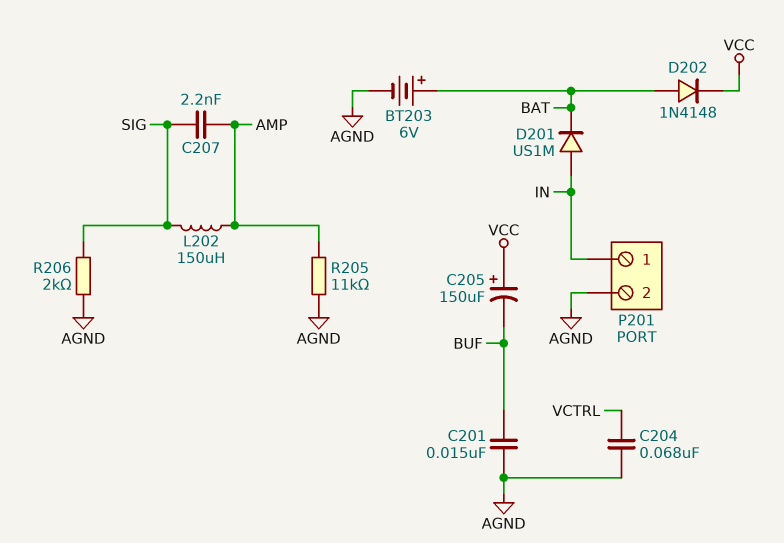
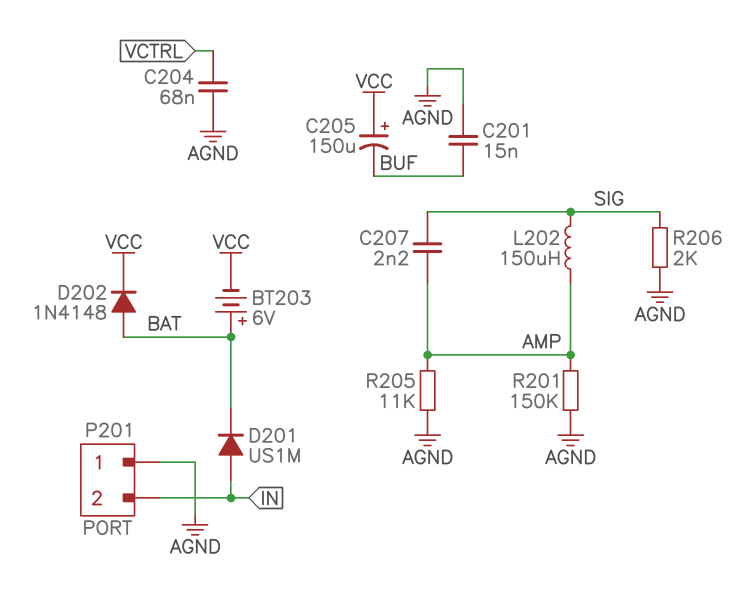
BT203: 6V (plus BAT, minus AGND) -> 6V (plus BAT, minus VCC)
P201 pin 1: IN -> AGND
P201 pin 2: AGND -> IN
R201: none -> 150k (AGND, AMP)

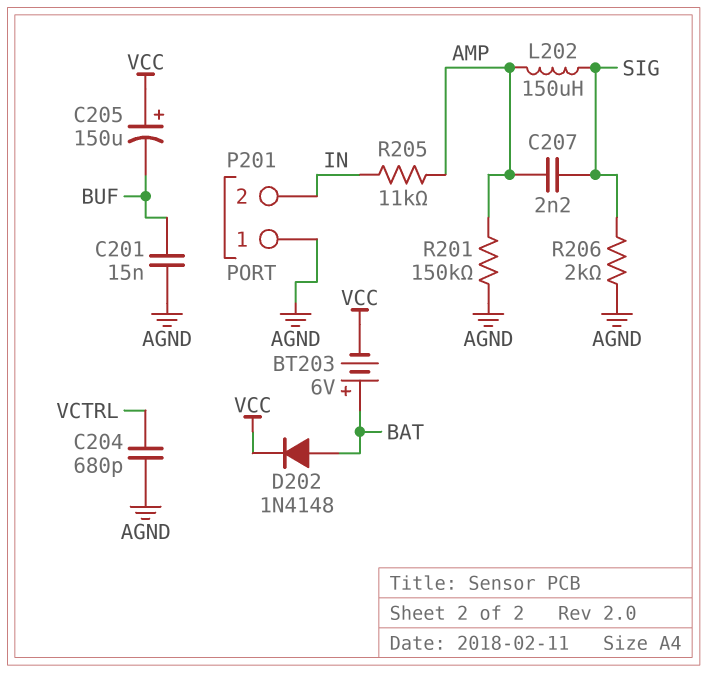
C204: 68nF (AGND, VCTRL) -> 680pF (AGND, VCTRL)
D201: diode US1M (A IN, K BAT) -> none
R205: 11k (AGND, AMP) -> 11k (AMP, IN)

